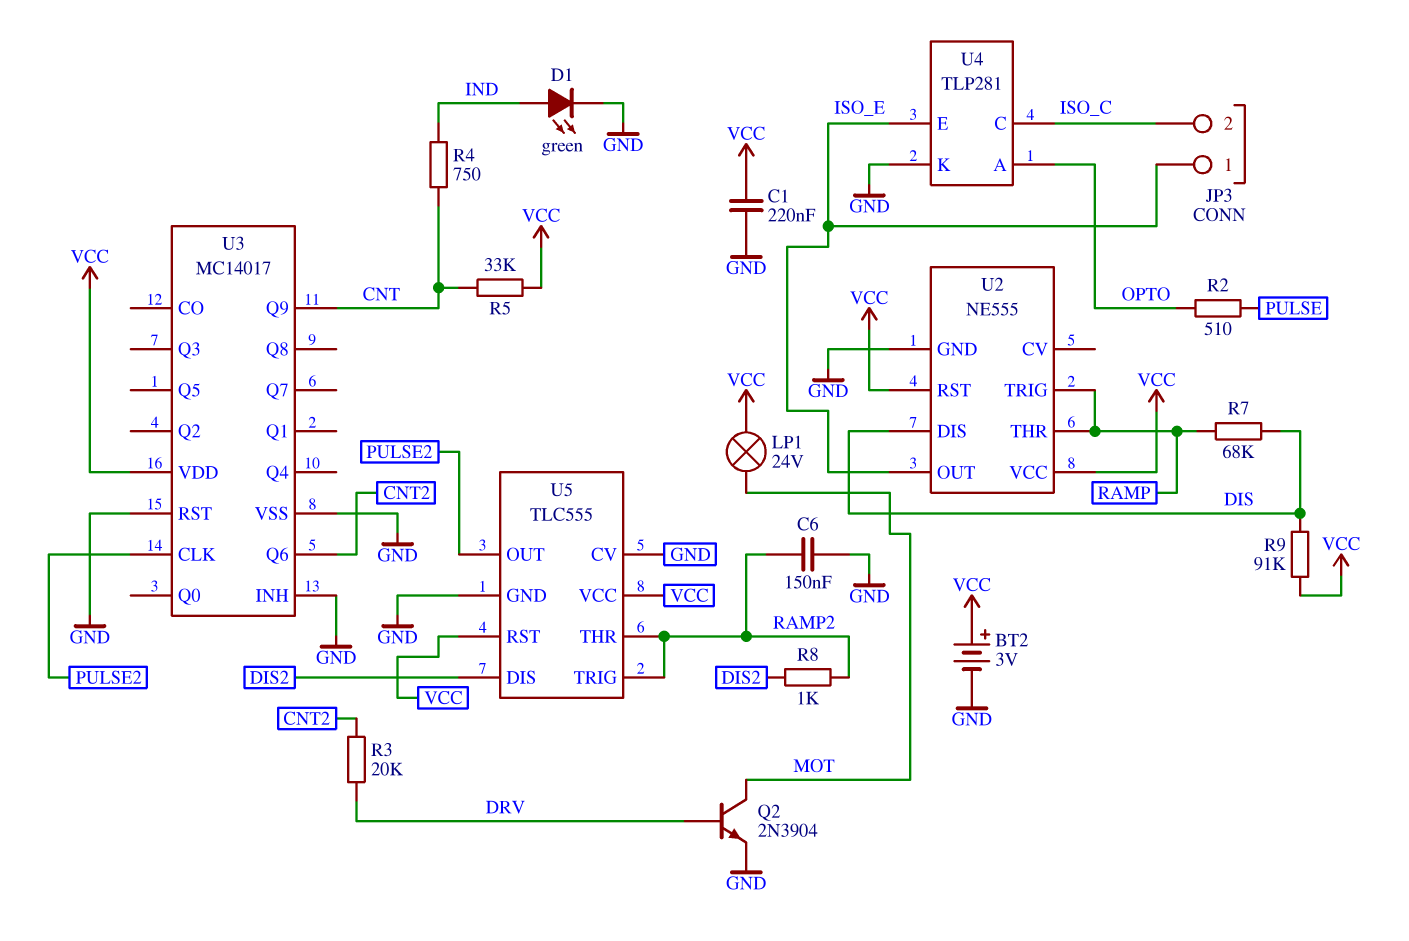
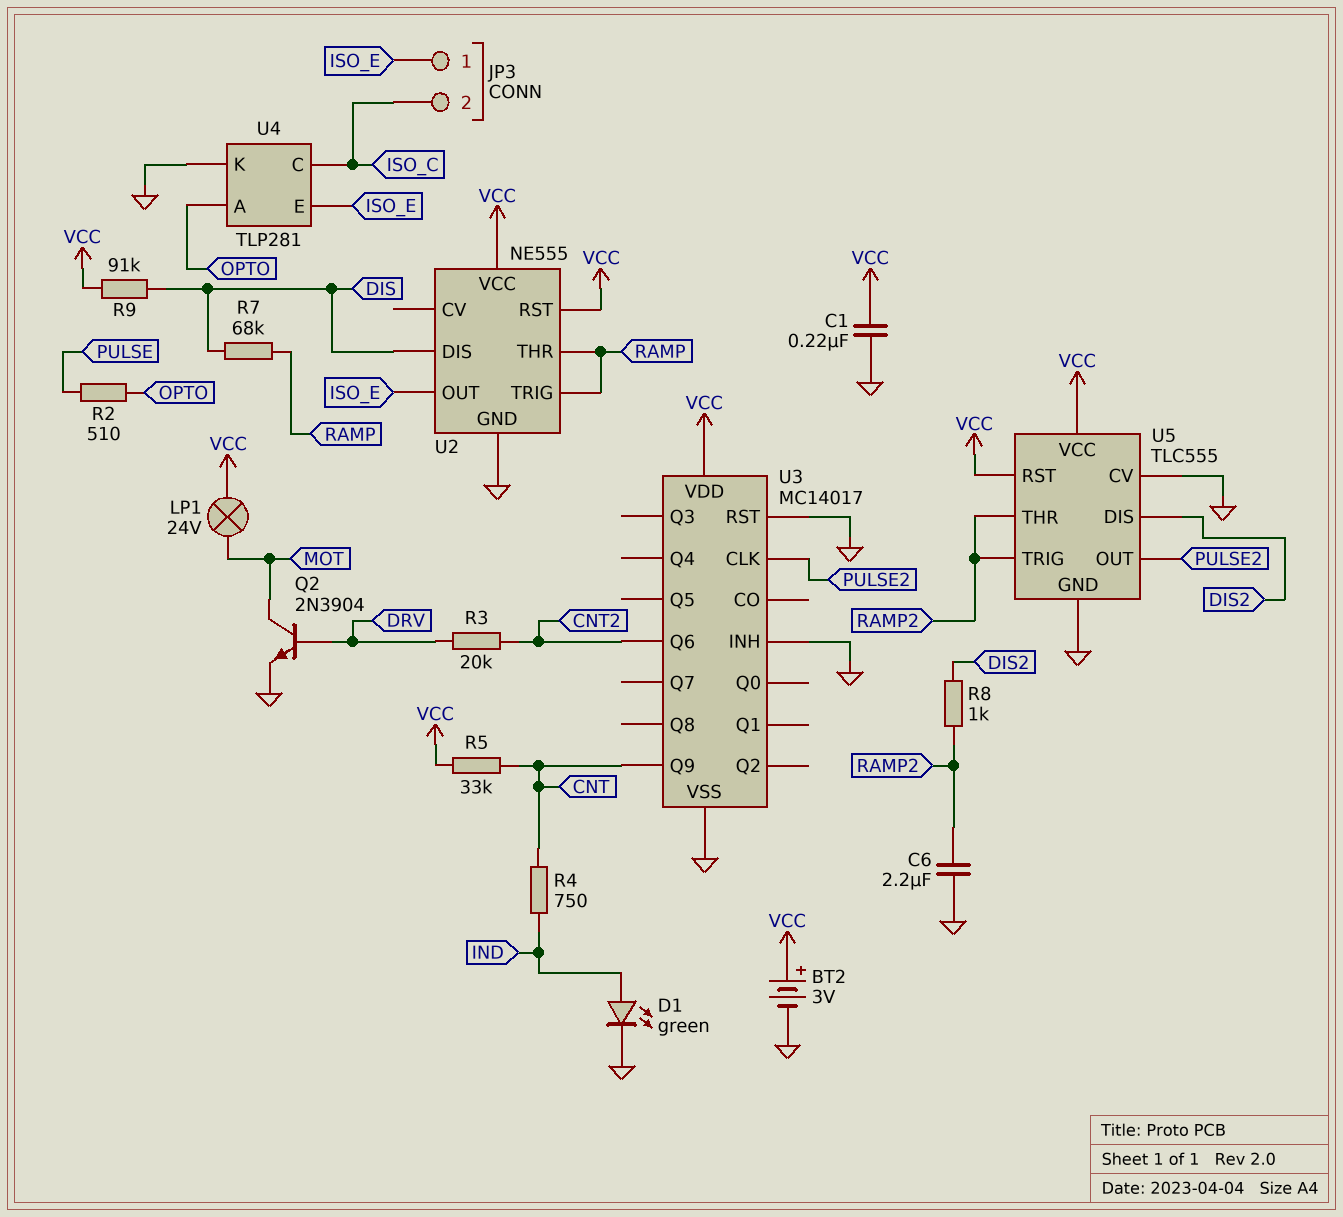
C6: 150nF (GND, RAMP2) -> 2.2uF (GND, RAMP2)

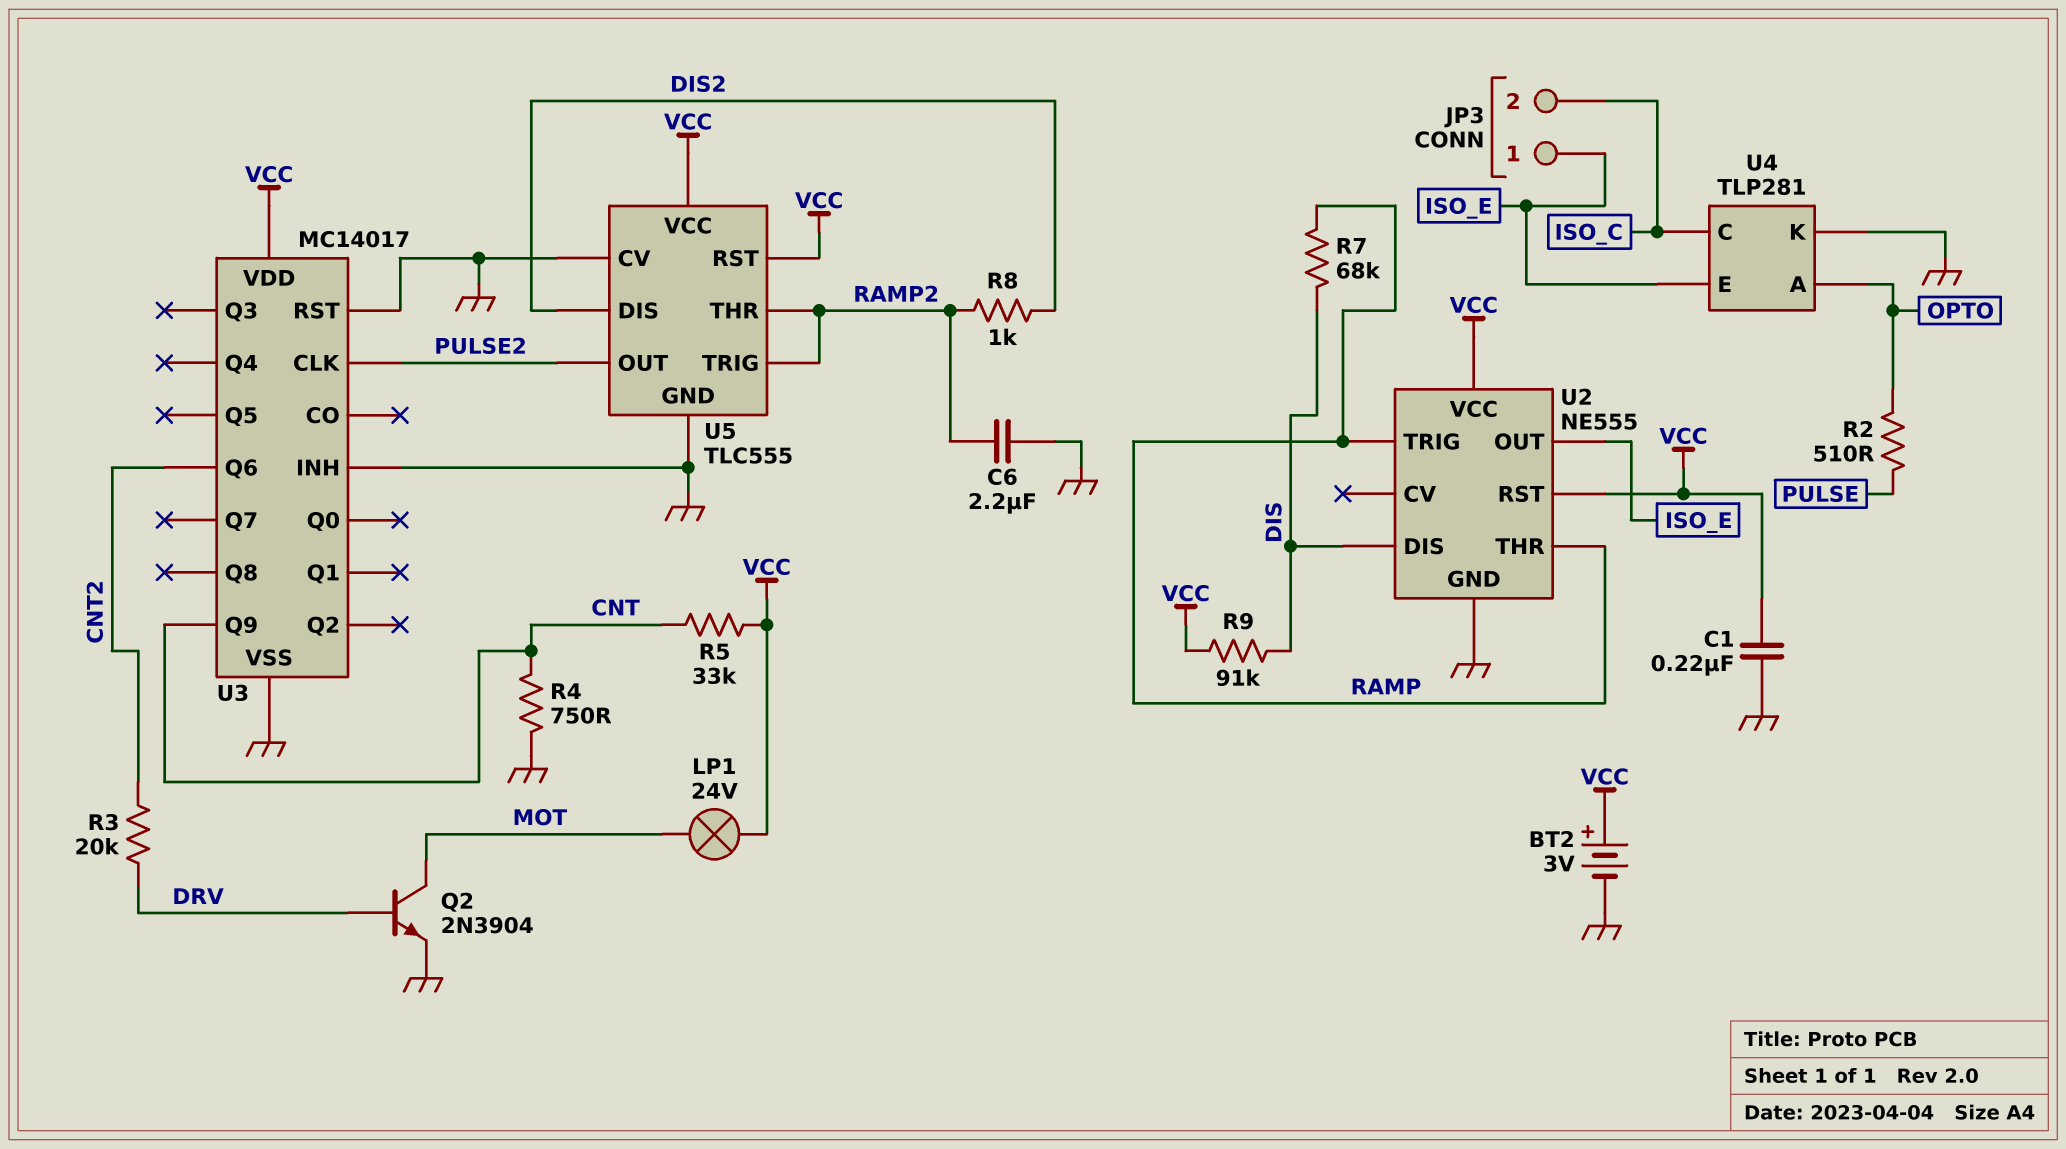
D1: LED green (A IND, K GND) -> none
R4: 750 (CNT, IND) -> 750 (CNT, GND)

